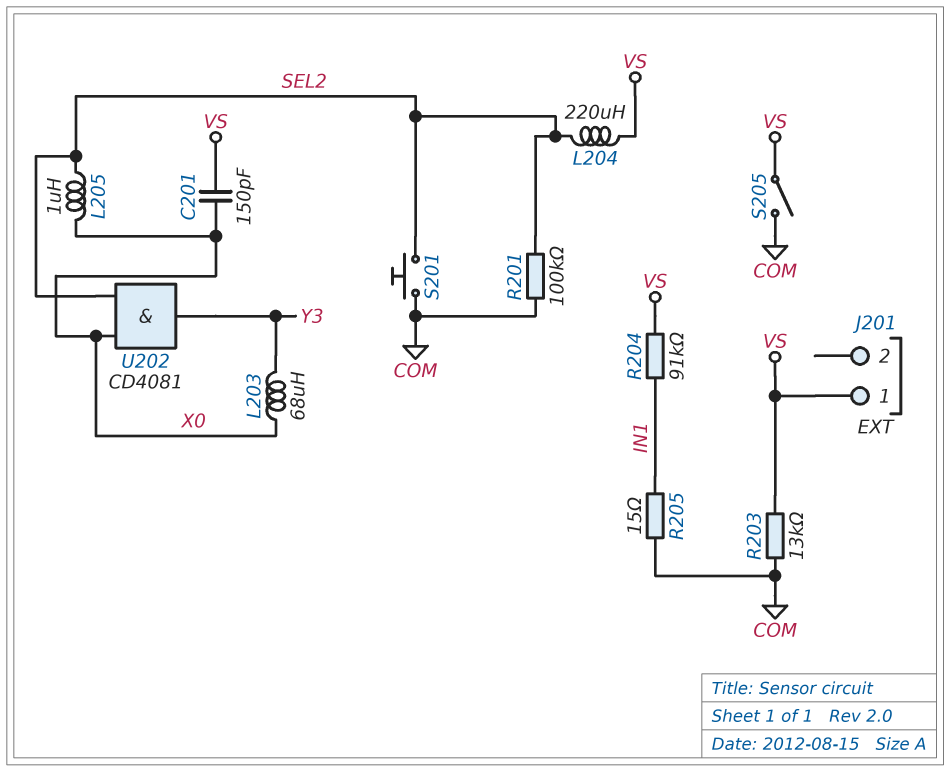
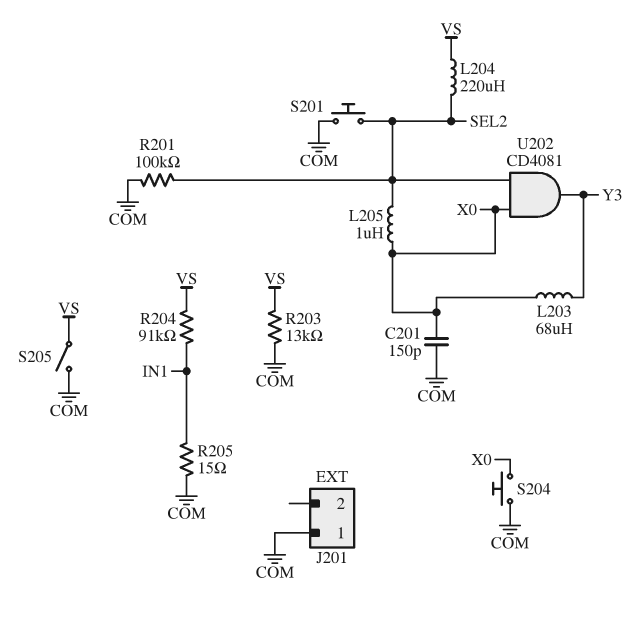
C201: 150pF (VS, X0) -> 150pF (COM, X0)
J201 pin 1: VS -> COM
S204: none -> button (COM, X0)

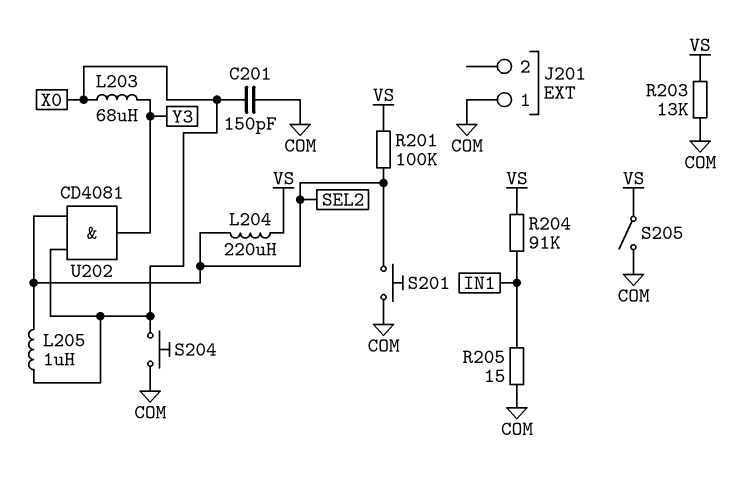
R201: 100k (COM, SEL2) -> 100k (SEL2, VS)

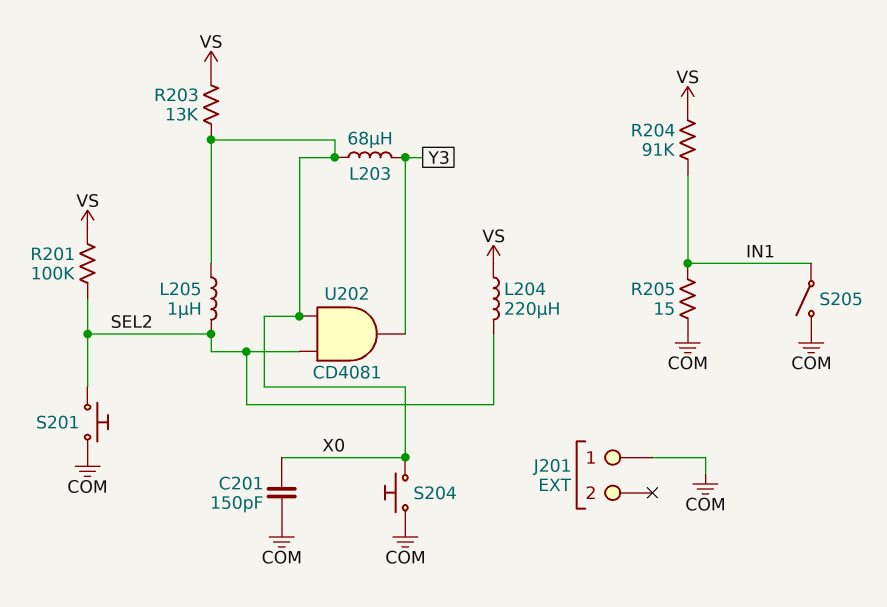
R203: 13k (COM, VS) -> 13k (VS, X0)
S205: switch (COM, VS) -> switch (COM, IN1)

